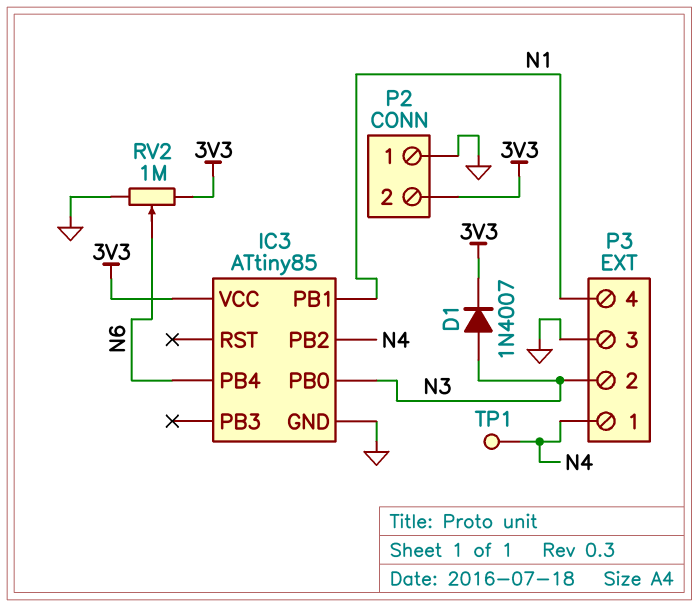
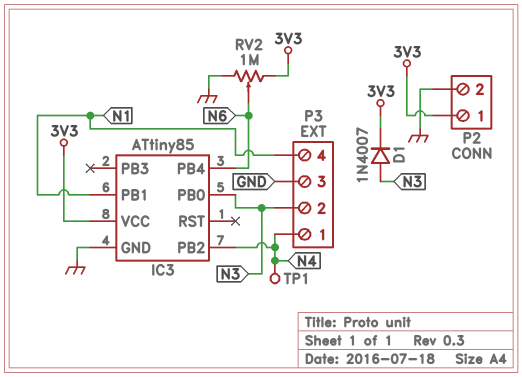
P2 pin 1: GND -> 3V3
P2 pin 2: 3V3 -> GND

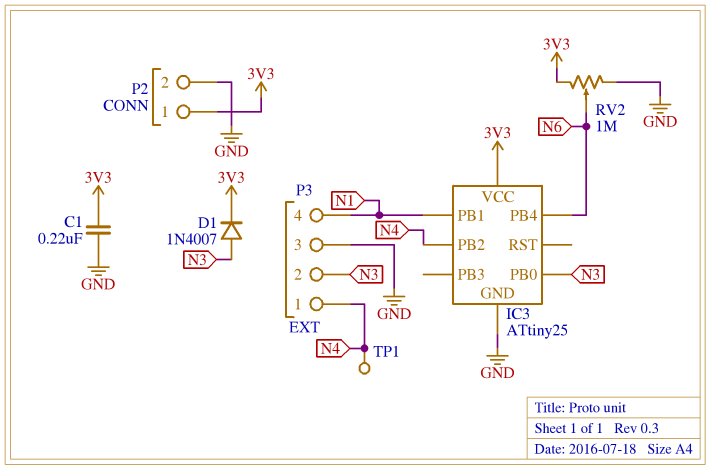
C1: none -> 220nF (3V3, GND)
IC3: ATtiny85 -> ATtiny25

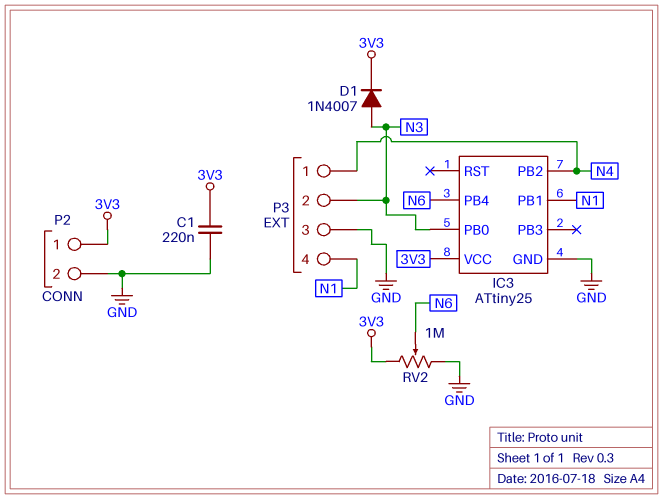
TP1: test point (N4) -> none

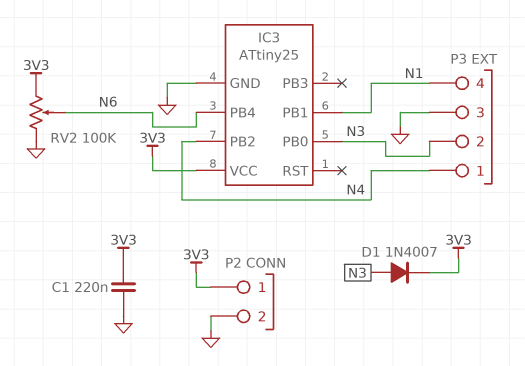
RV2: 1M (3V3, GND, wiper N6) -> 100k (3V3, GND, wiper N6)

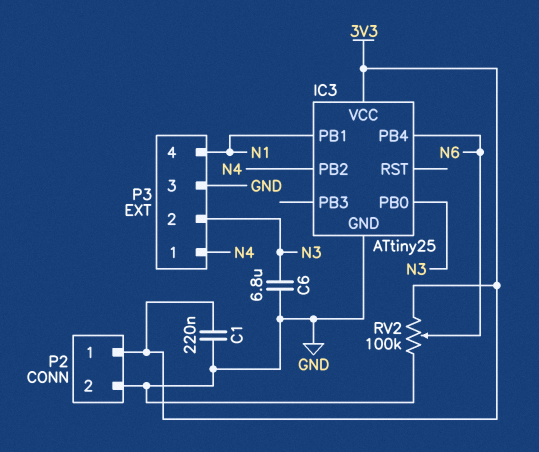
C6: none -> 6.8uF (GND, N3)
D1: diode 1N4007 (A N3, K 3V3) -> none

